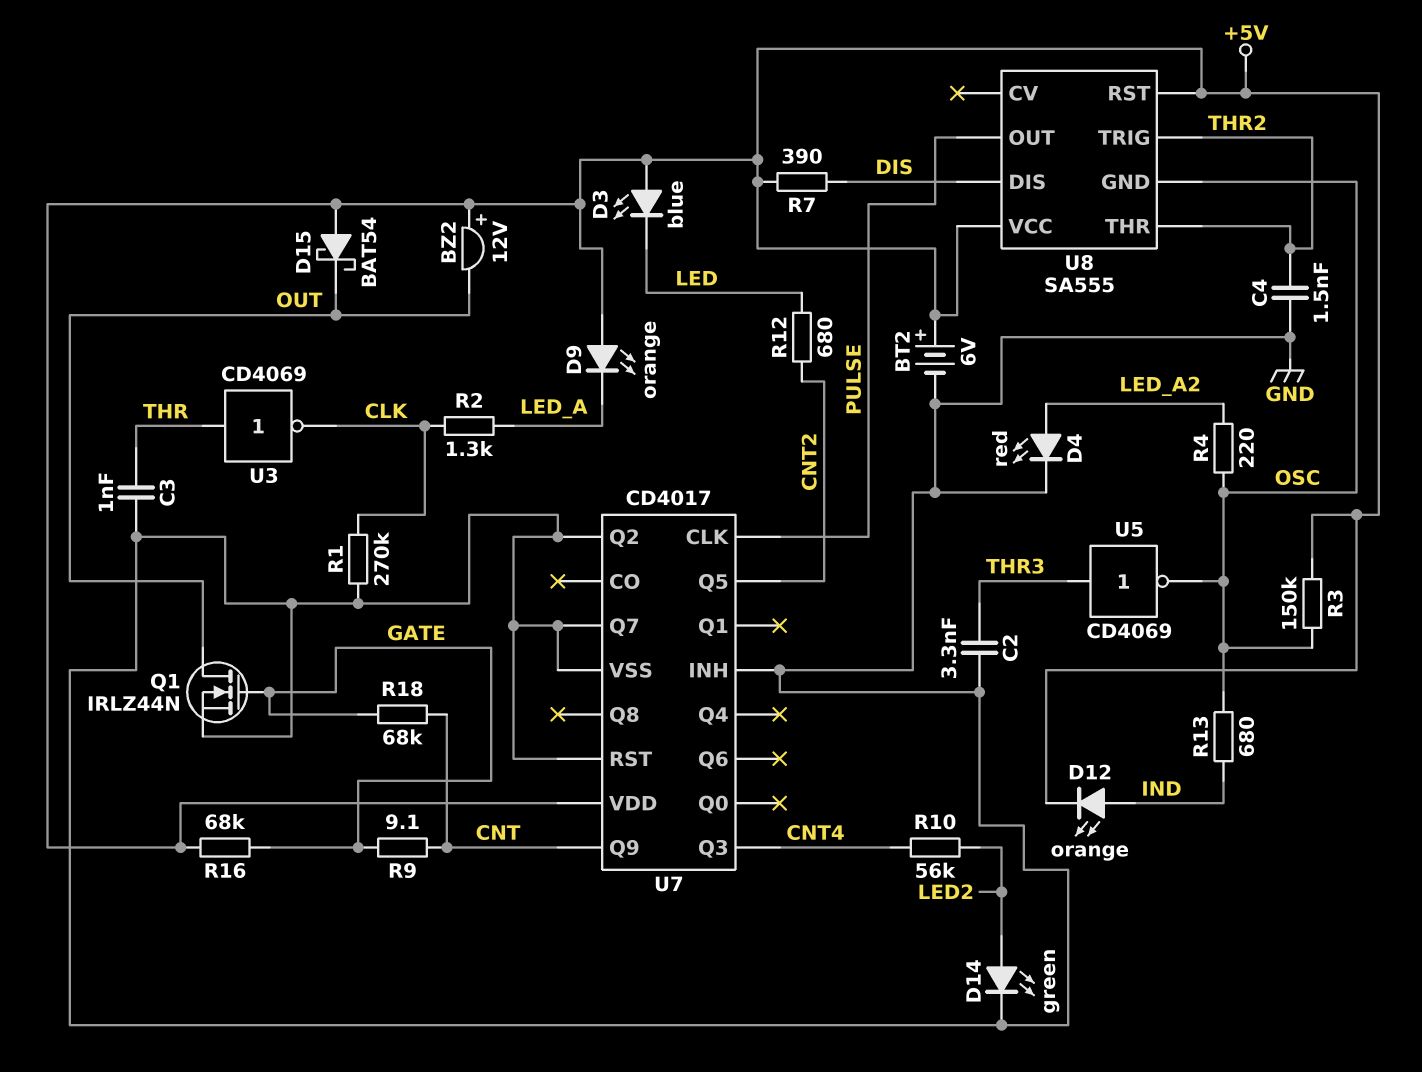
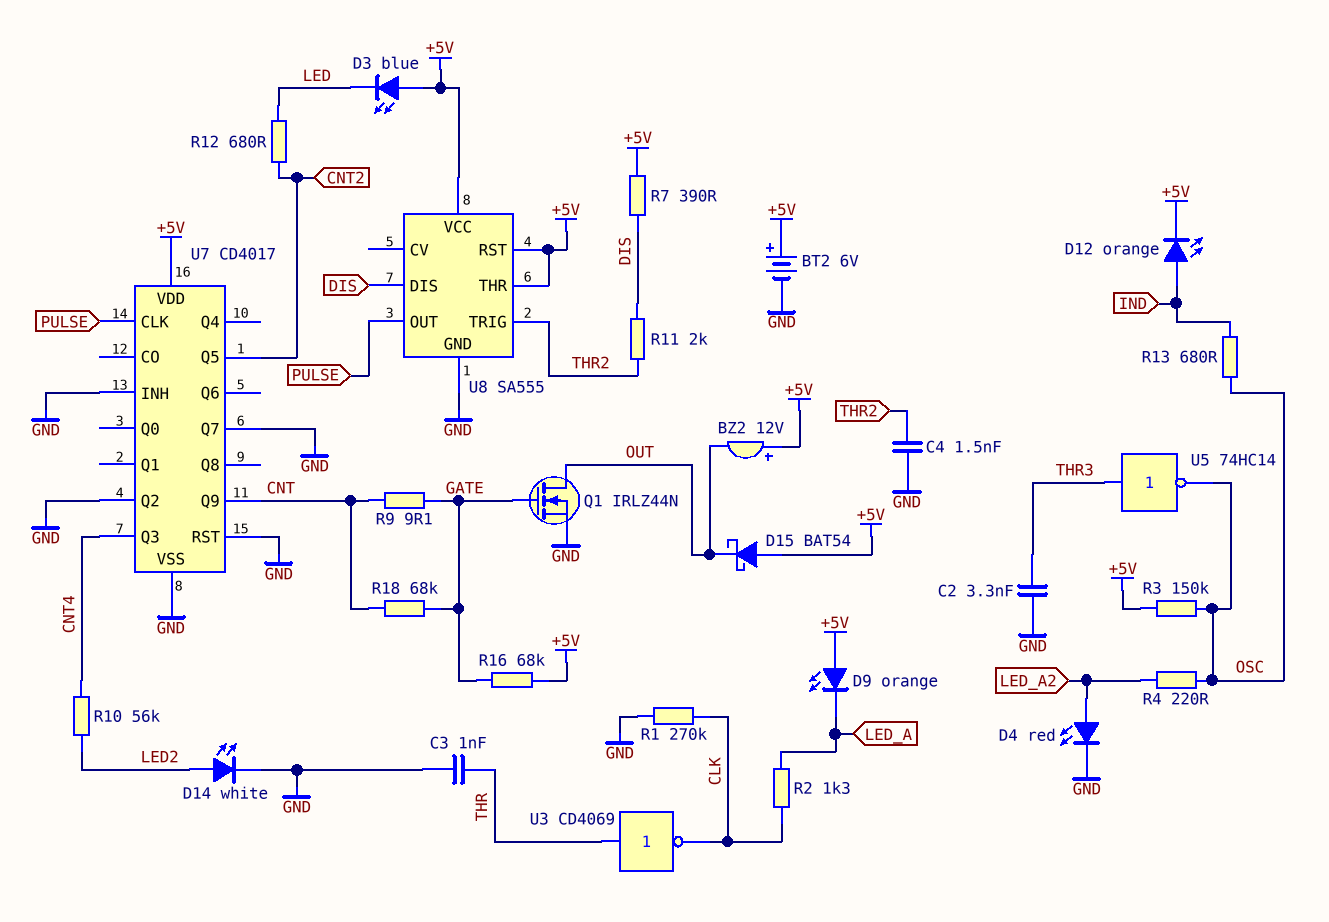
D14: LED green (A LED2, K GND) -> LED white (A LED2, K GND)
R11: none -> 2k (DIS, THR2)
U5: NOT CD4069 (in THR3, out OSC) -> NOT 74HC14 (in THR3, out OSC)
U8 pin GND: OSC -> GND
U8 pin THR: THR2 -> +5V

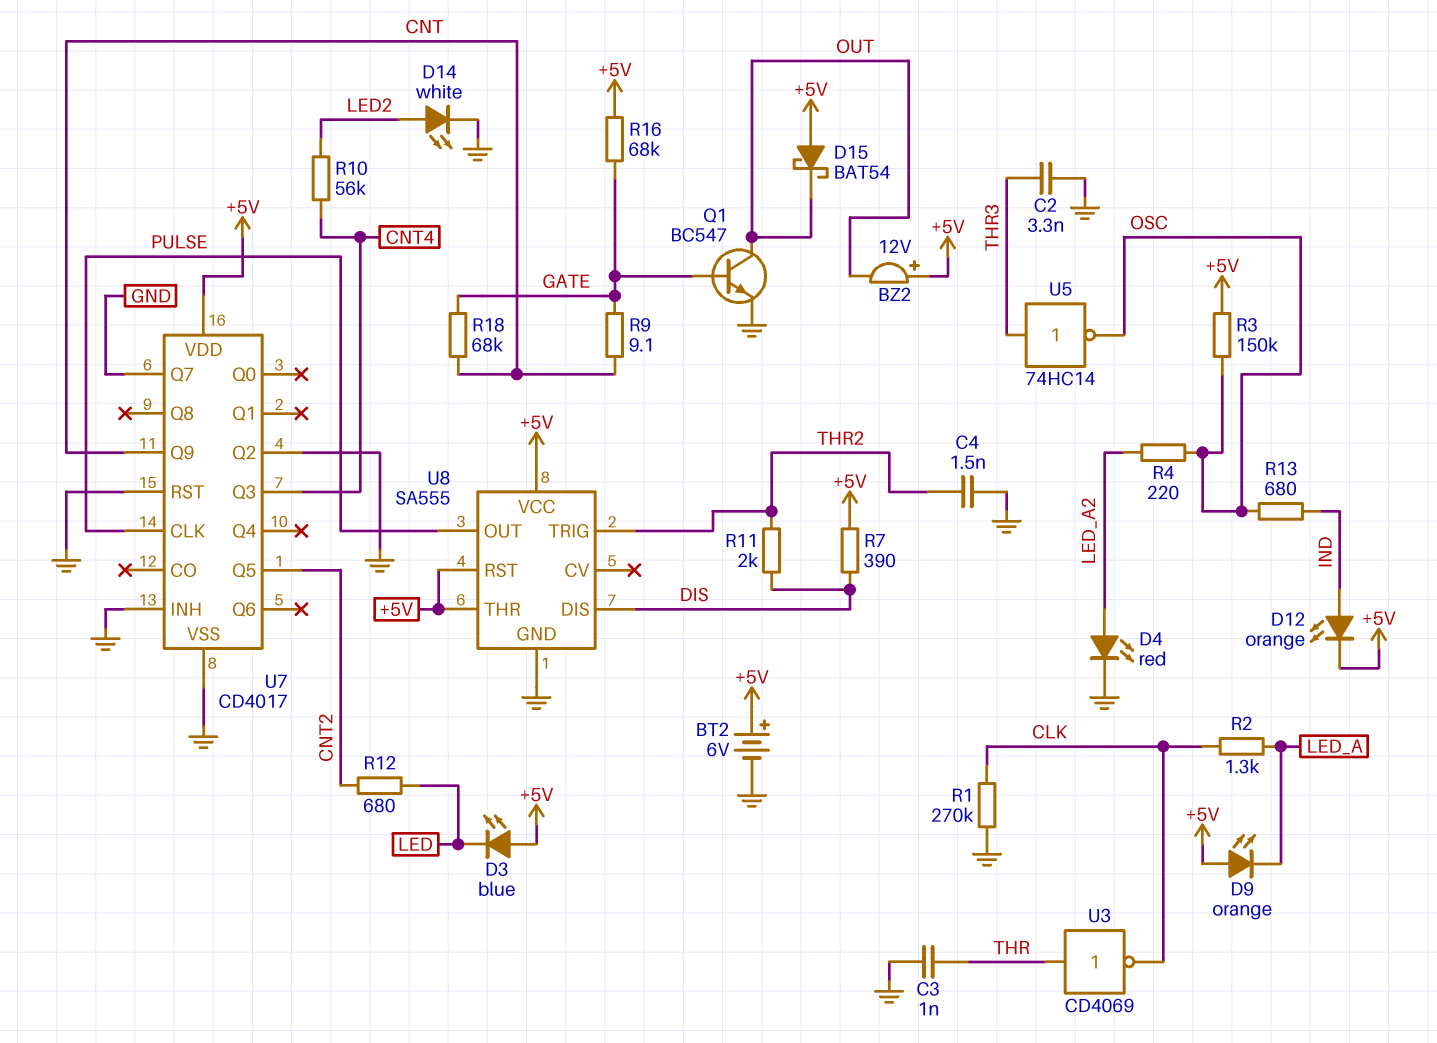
Q1: NMOS IRLZ44N (G GATE, D OUT, S GND) -> NPN BC547 (B GATE, C OUT, E GND)

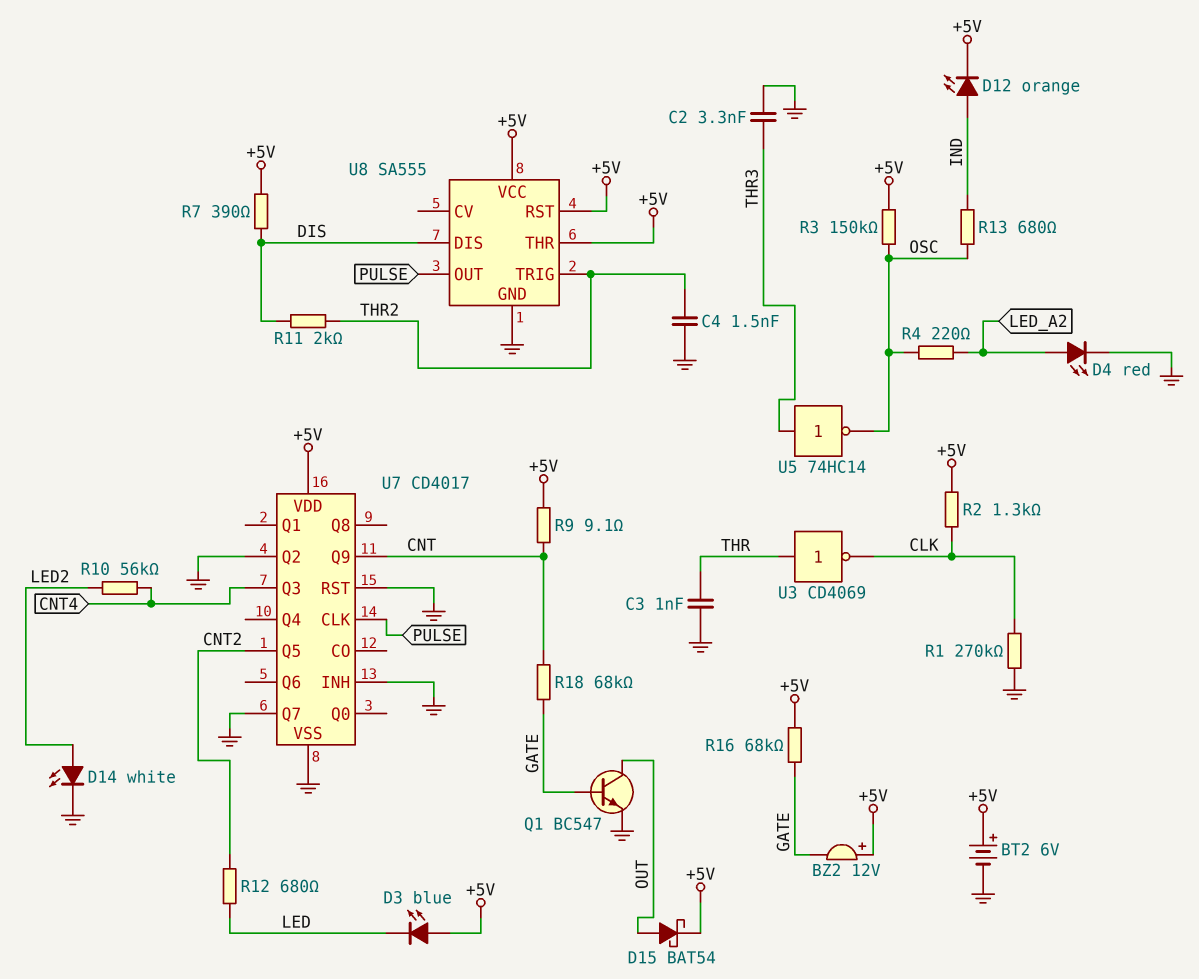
BZ2: buzzer 12V (plus +5V, minus OUT) -> buzzer 12V (plus +5V, minus GATE)
D9: LED orange (A +5V, K LED_A) -> none
D15: schottky BAT54 (A +5V, K OUT) -> schottky BAT54 (A OUT, K +5V)
R2: 1.3k (CLK, LED_A) -> 1.3k (+5V, CLK)
R9: 9.1 (CNT, GATE) -> 9.1 (+5V, CNT)

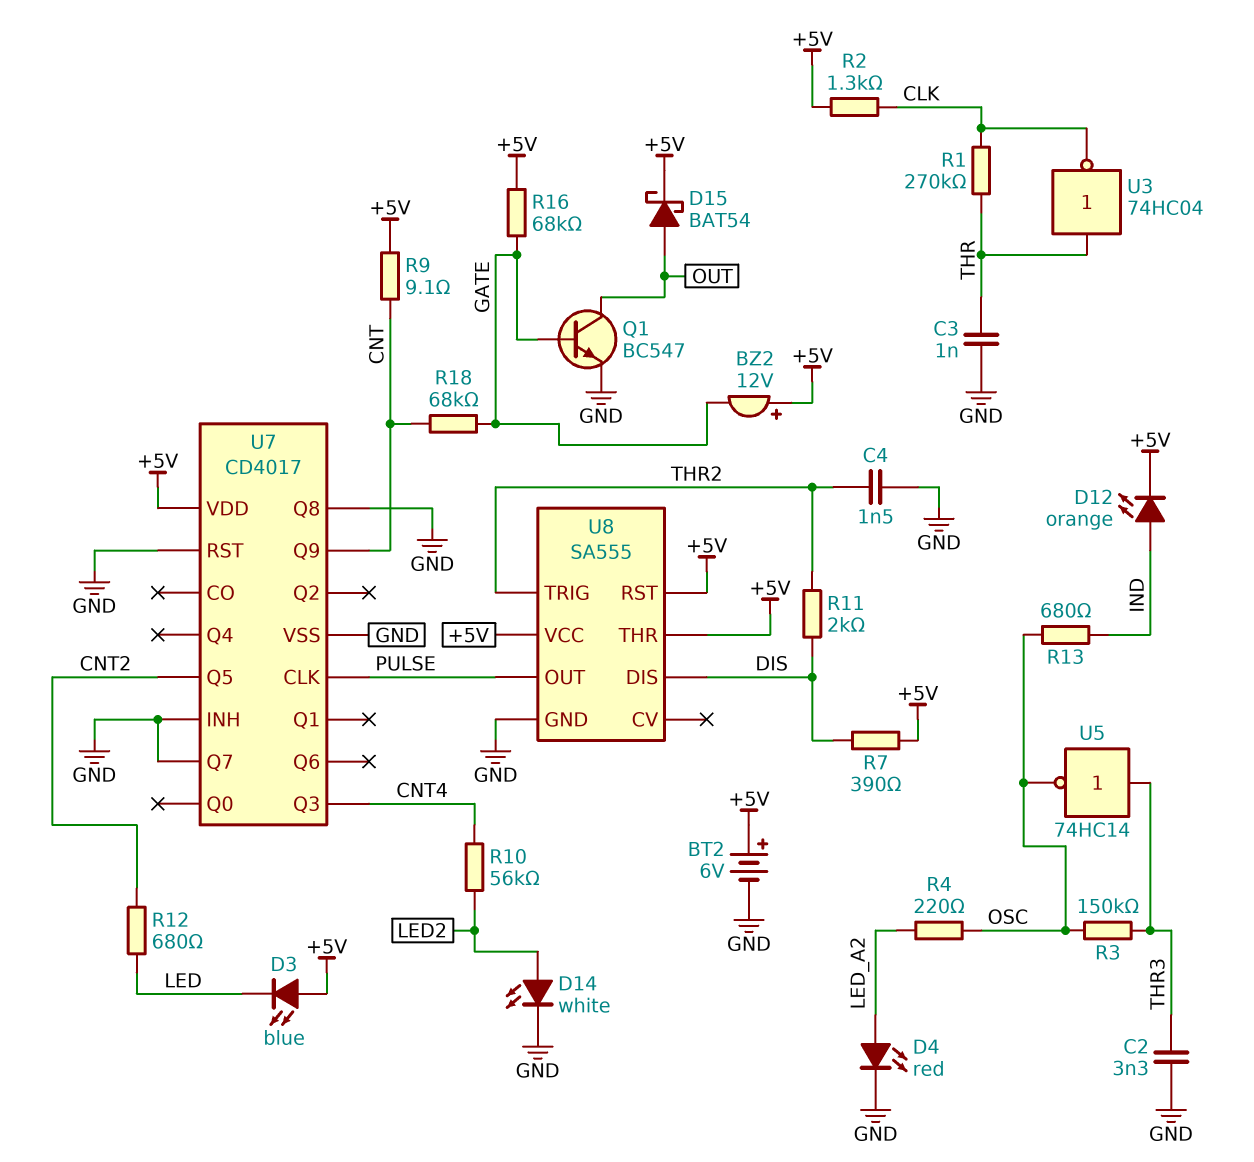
R1: 270k (CLK, GND) -> 270k (CLK, THR)
R3: 150k (+5V, OSC) -> 150k (OSC, THR3)
U3: NOT CD4069 (in THR, out CLK) -> NOT 74HC04 (in THR, out CLK)
U7 pin Q2: GND -> none
U7 pin Q8: none -> GND

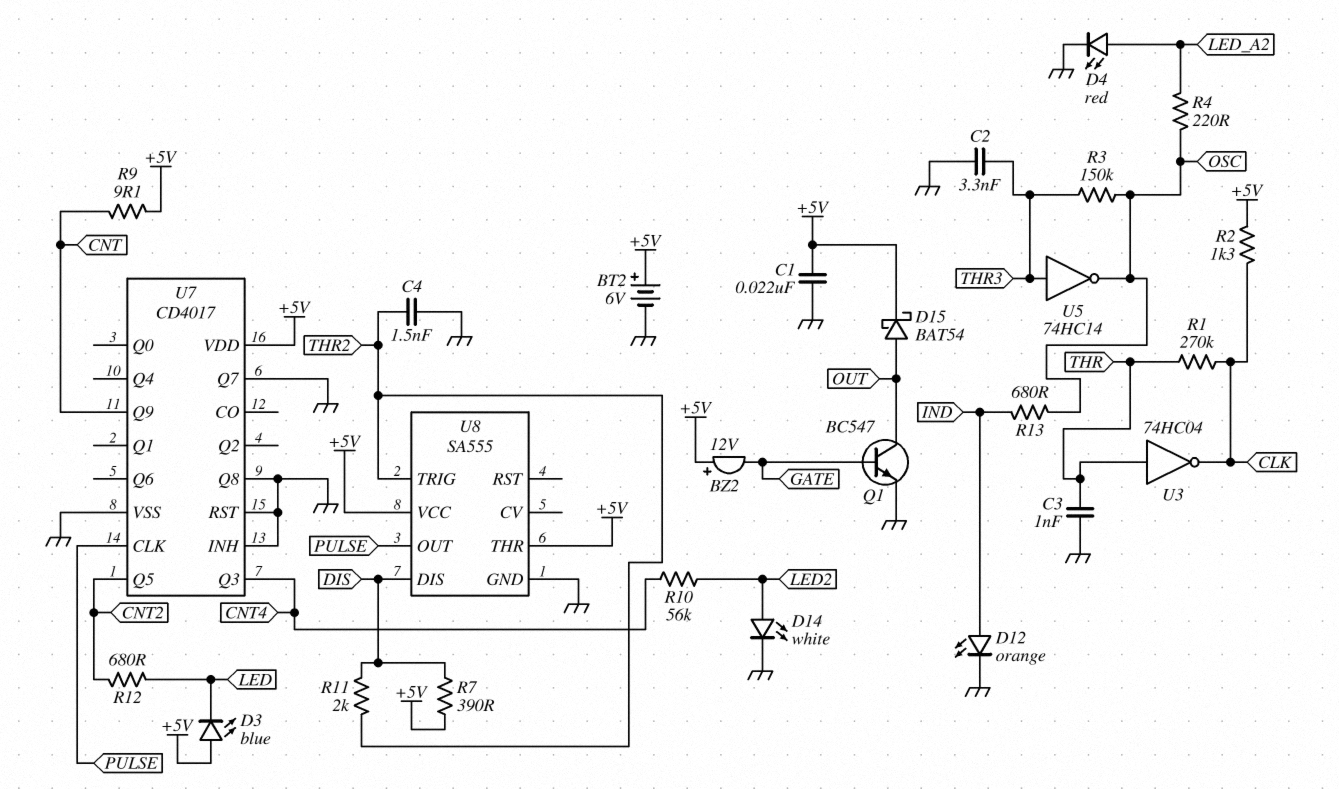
C1: none -> 22nF (+5V, GND)
D12: LED orange (A IND, K +5V) -> LED orange (A IND, K GND)
R16: 68k (+5V, GATE) -> none
R18: 68k (CNT, GATE) -> none
U8 pin RST: +5V -> none

